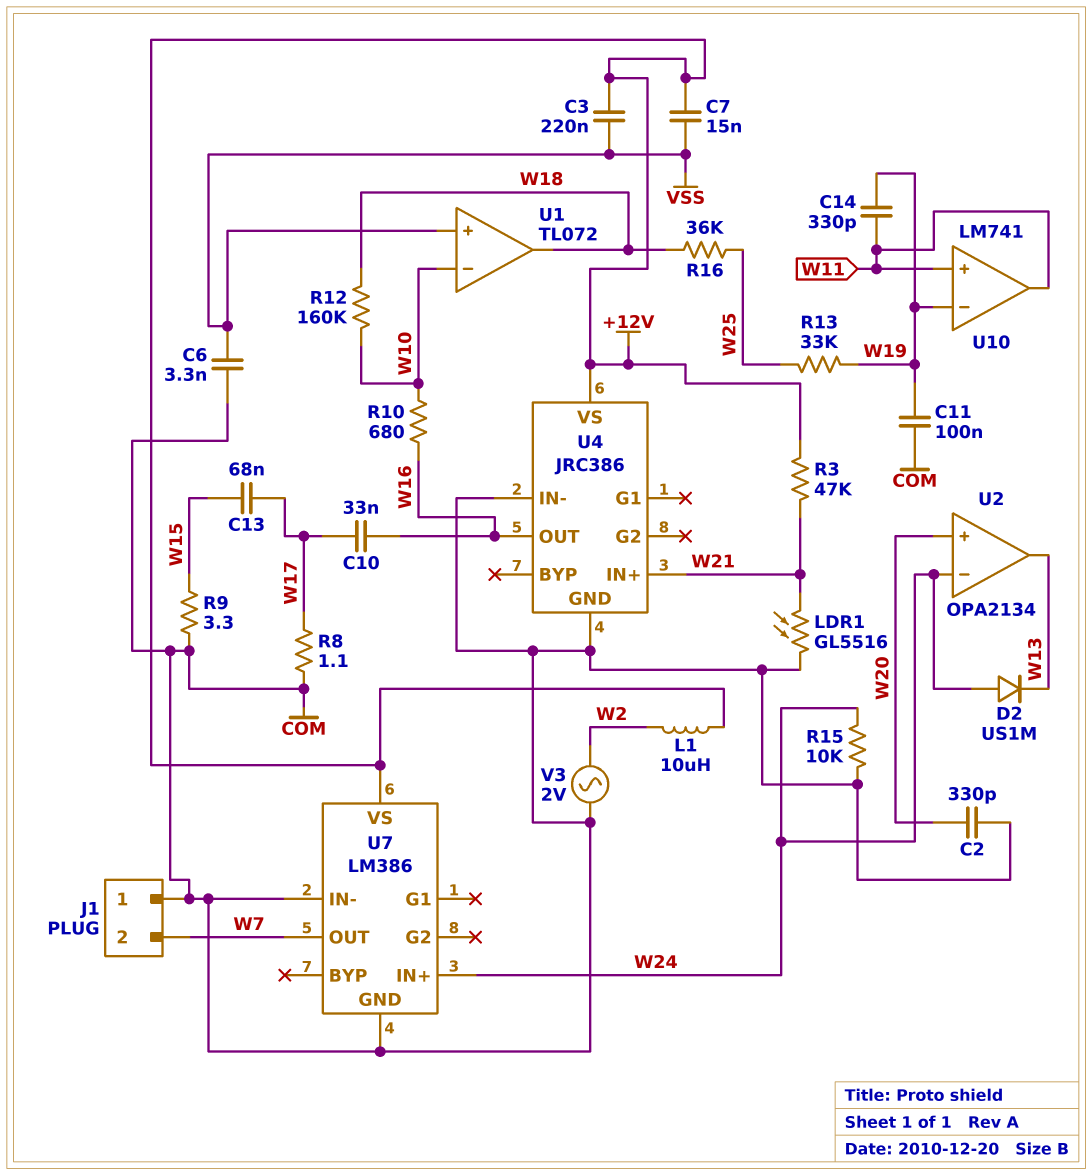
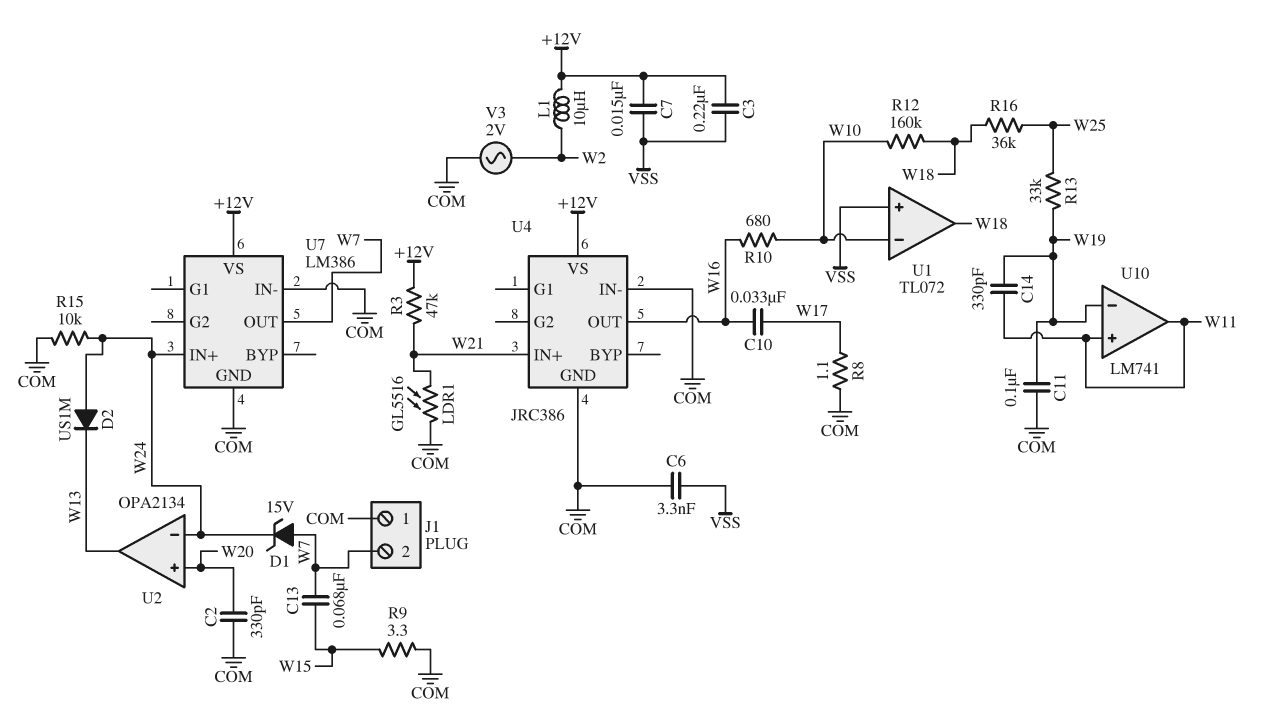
C13: 68nF (W15, W17) -> 68nF (W7, W15)
D1: none -> zener 15V (A W7, K W24)

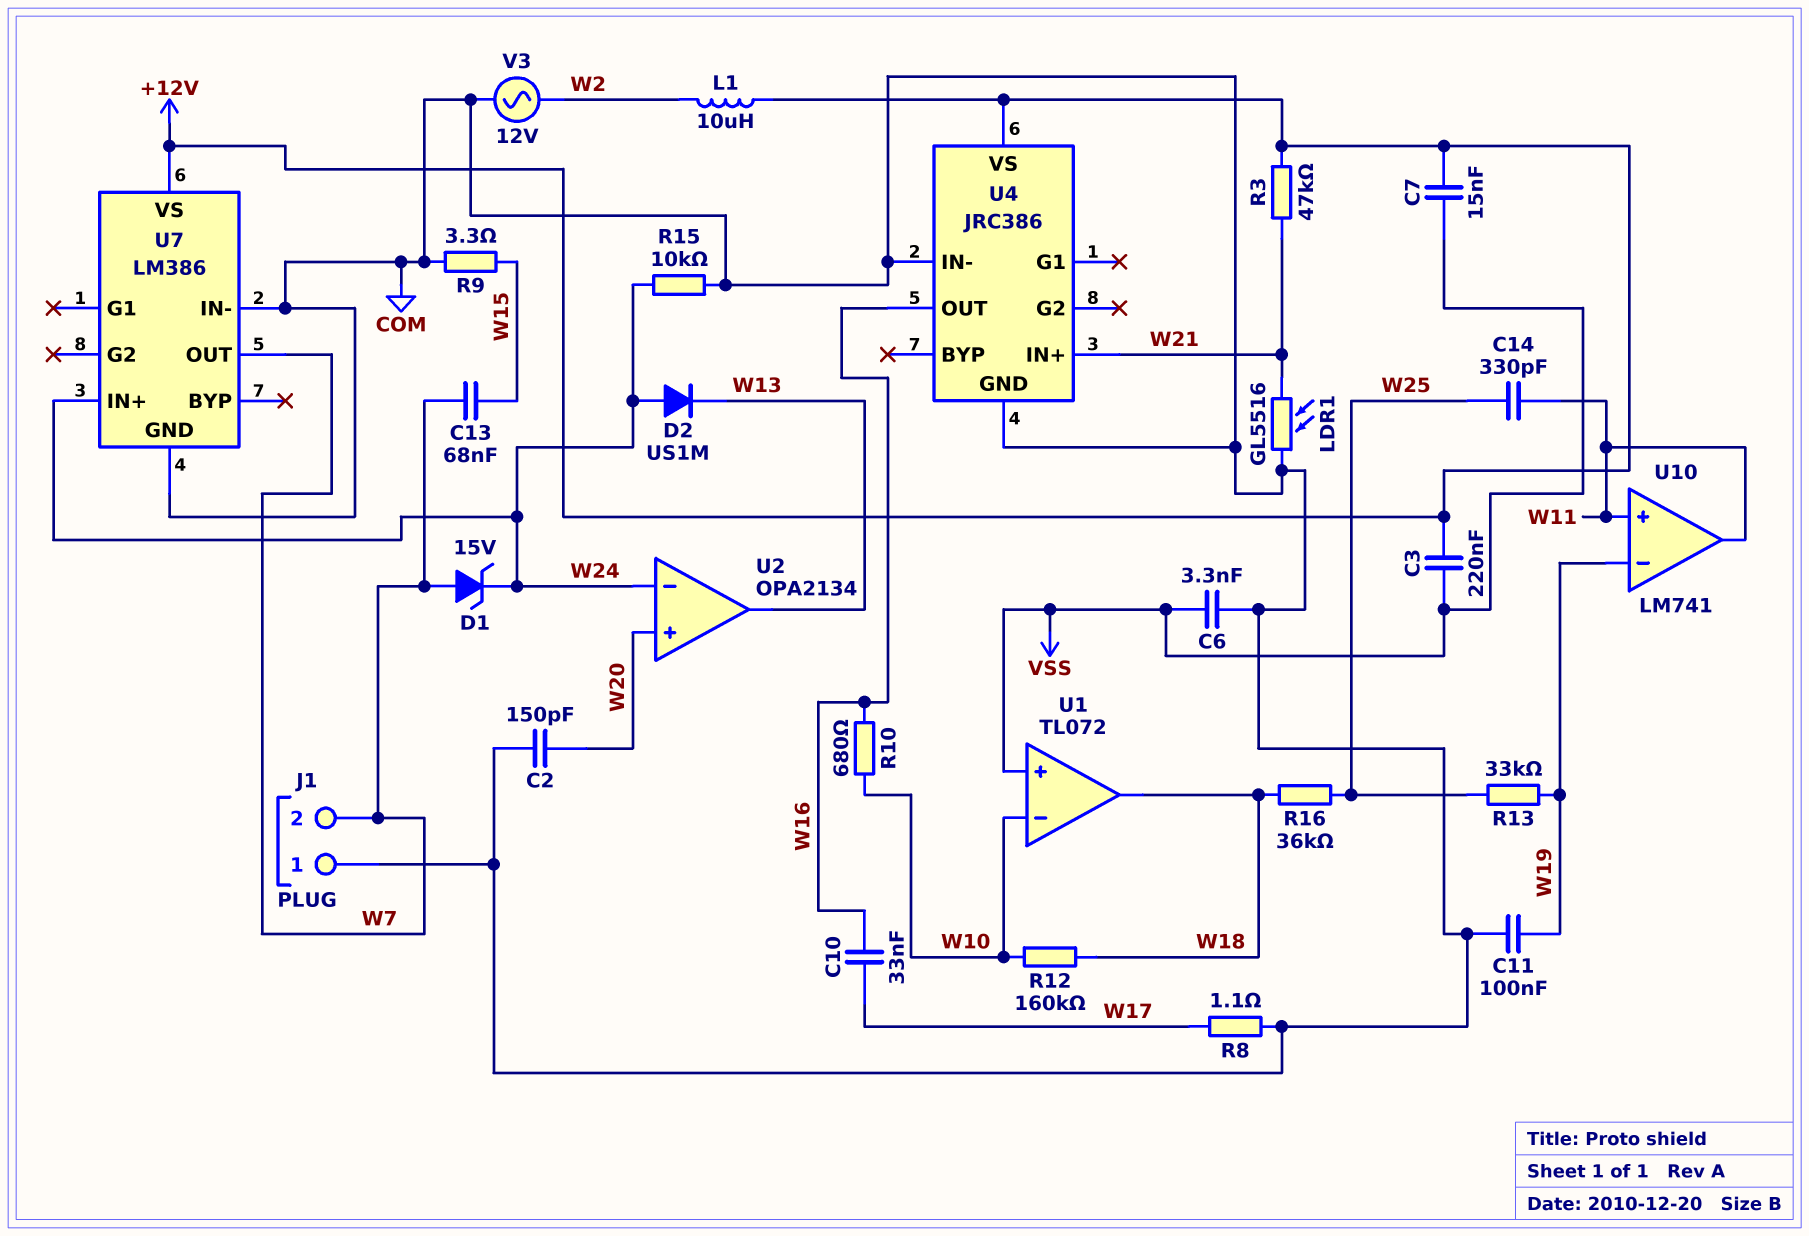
C2: 330pF (COM, W20) -> 150pF (COM, W20)
C14: 330pF (W11, W19) -> 330pF (W11, W25)
V3: AC 2V (COM, W2) -> AC 12V (COM, W2)

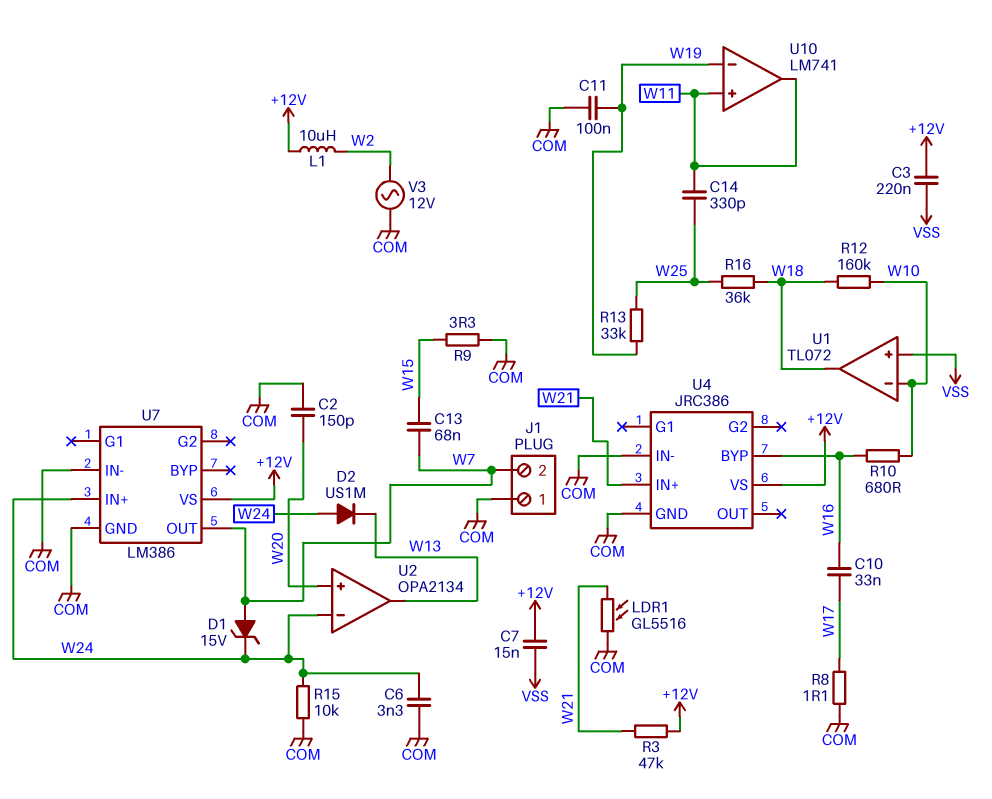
C6: 3.3nF (COM, VSS) -> 3.3nF (COM, W24)
U4 pin BYP: none -> W16
U4 pin OUT: W16 -> none

